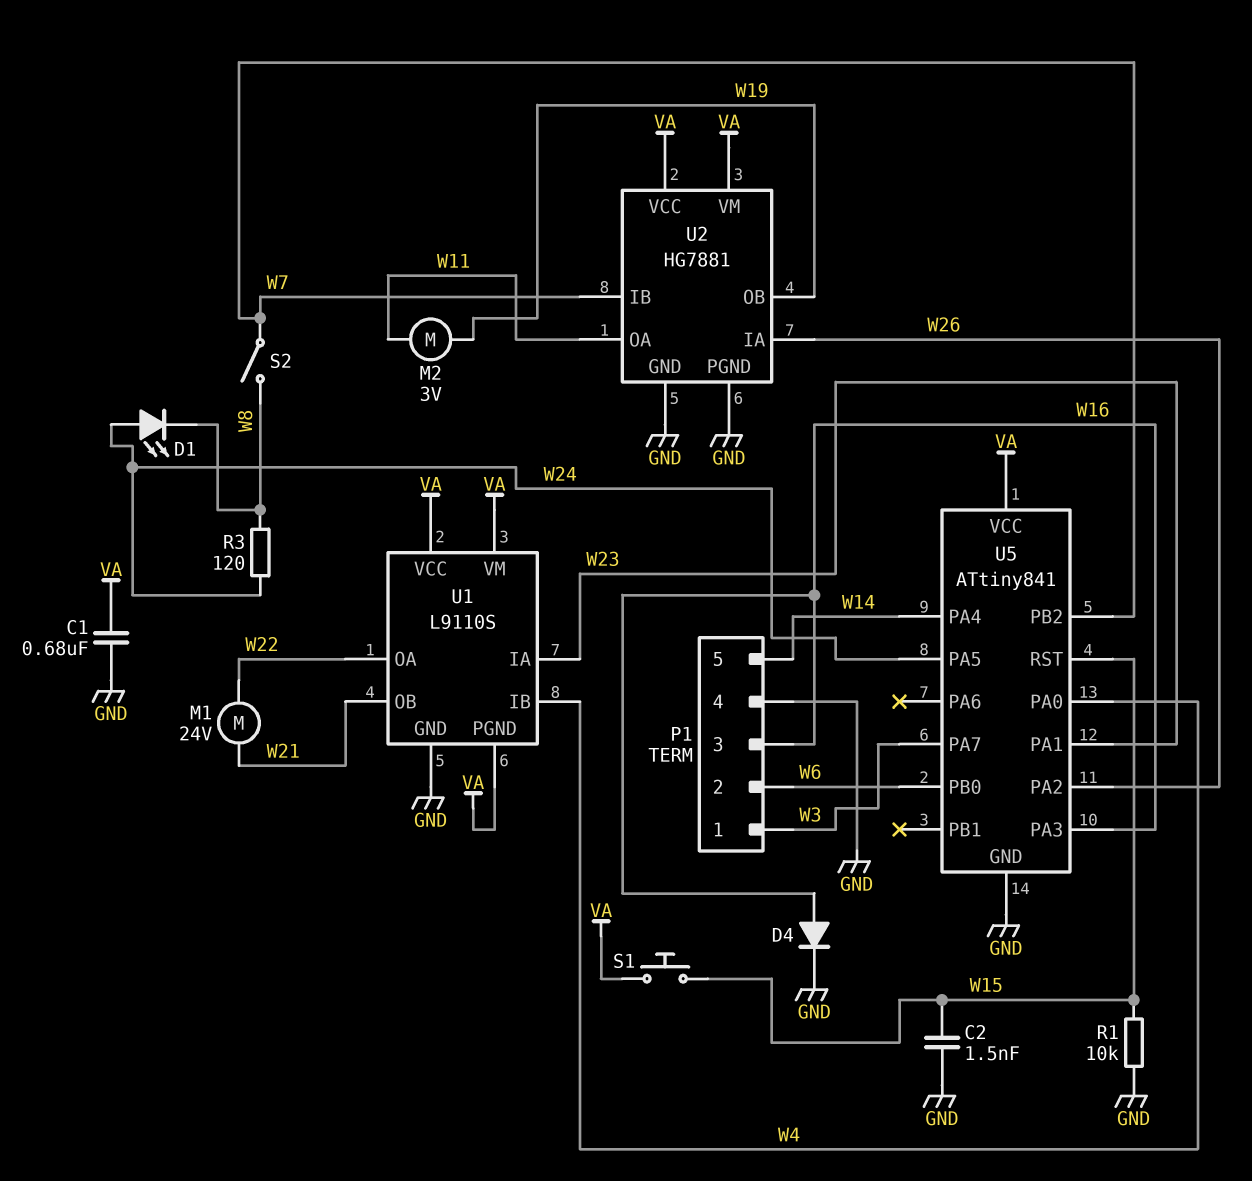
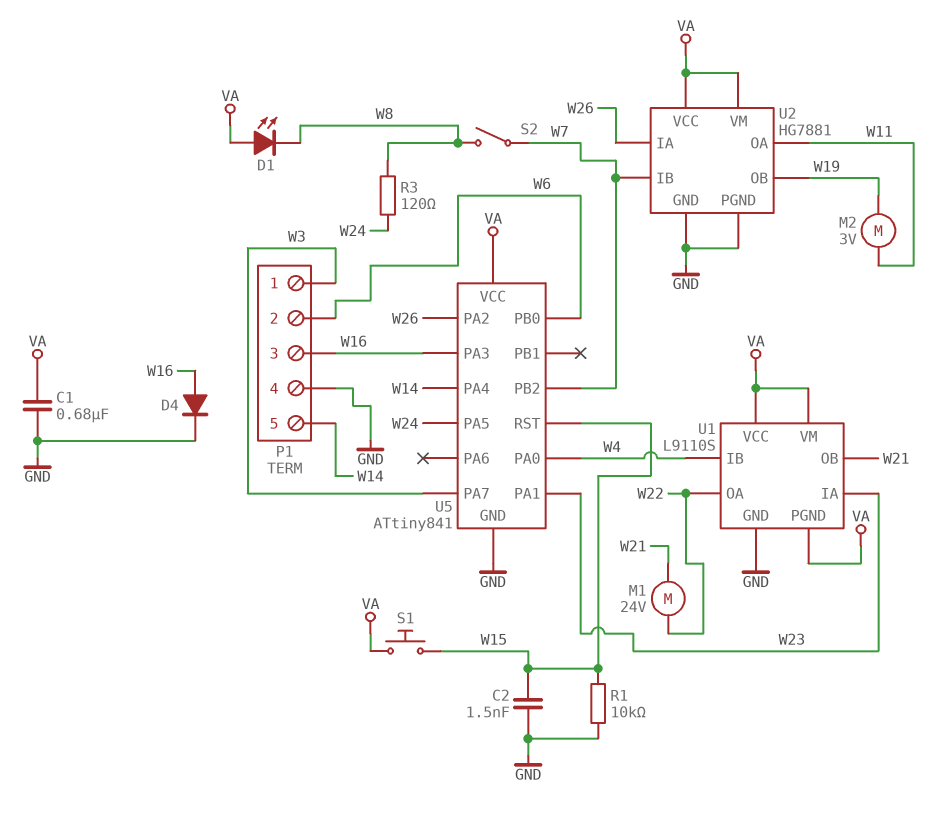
D1: LED (A W24, K W8) -> LED (A VA, K W8)

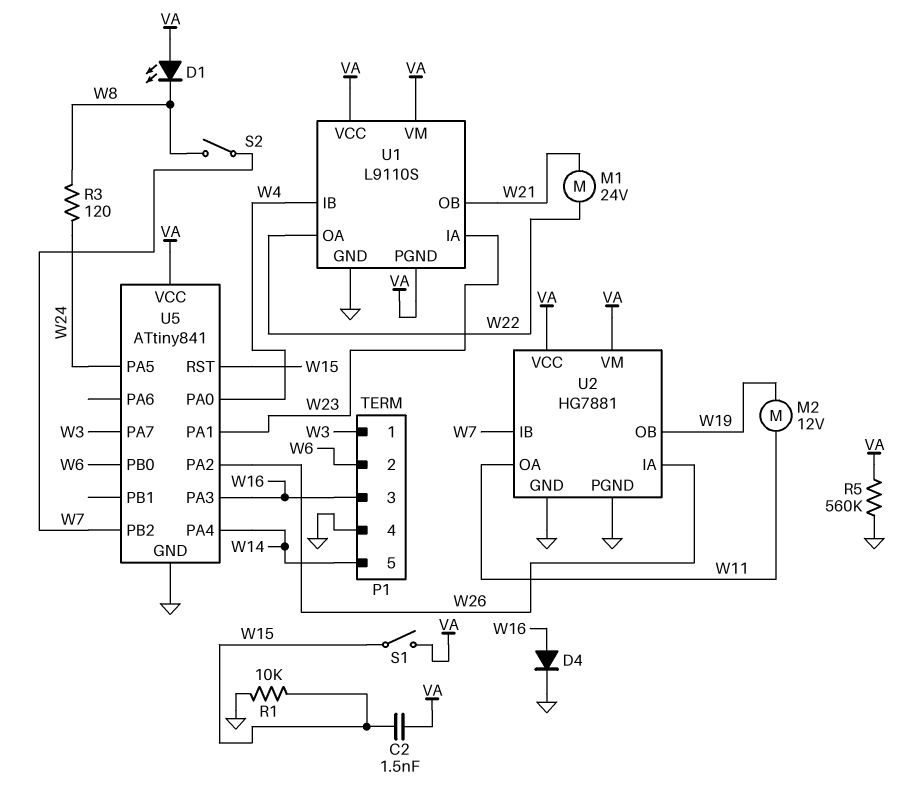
C1: 680nF (GND, VA) -> none
C2: 1.5nF (GND, W15) -> 1.5nF (VA, W15)
M2: motor 3V (W11, W19) -> motor 12V (W11, W19)
R5: none -> 560k (GND, VA)
S1: button (VA, W15) -> switch (VA, W15)

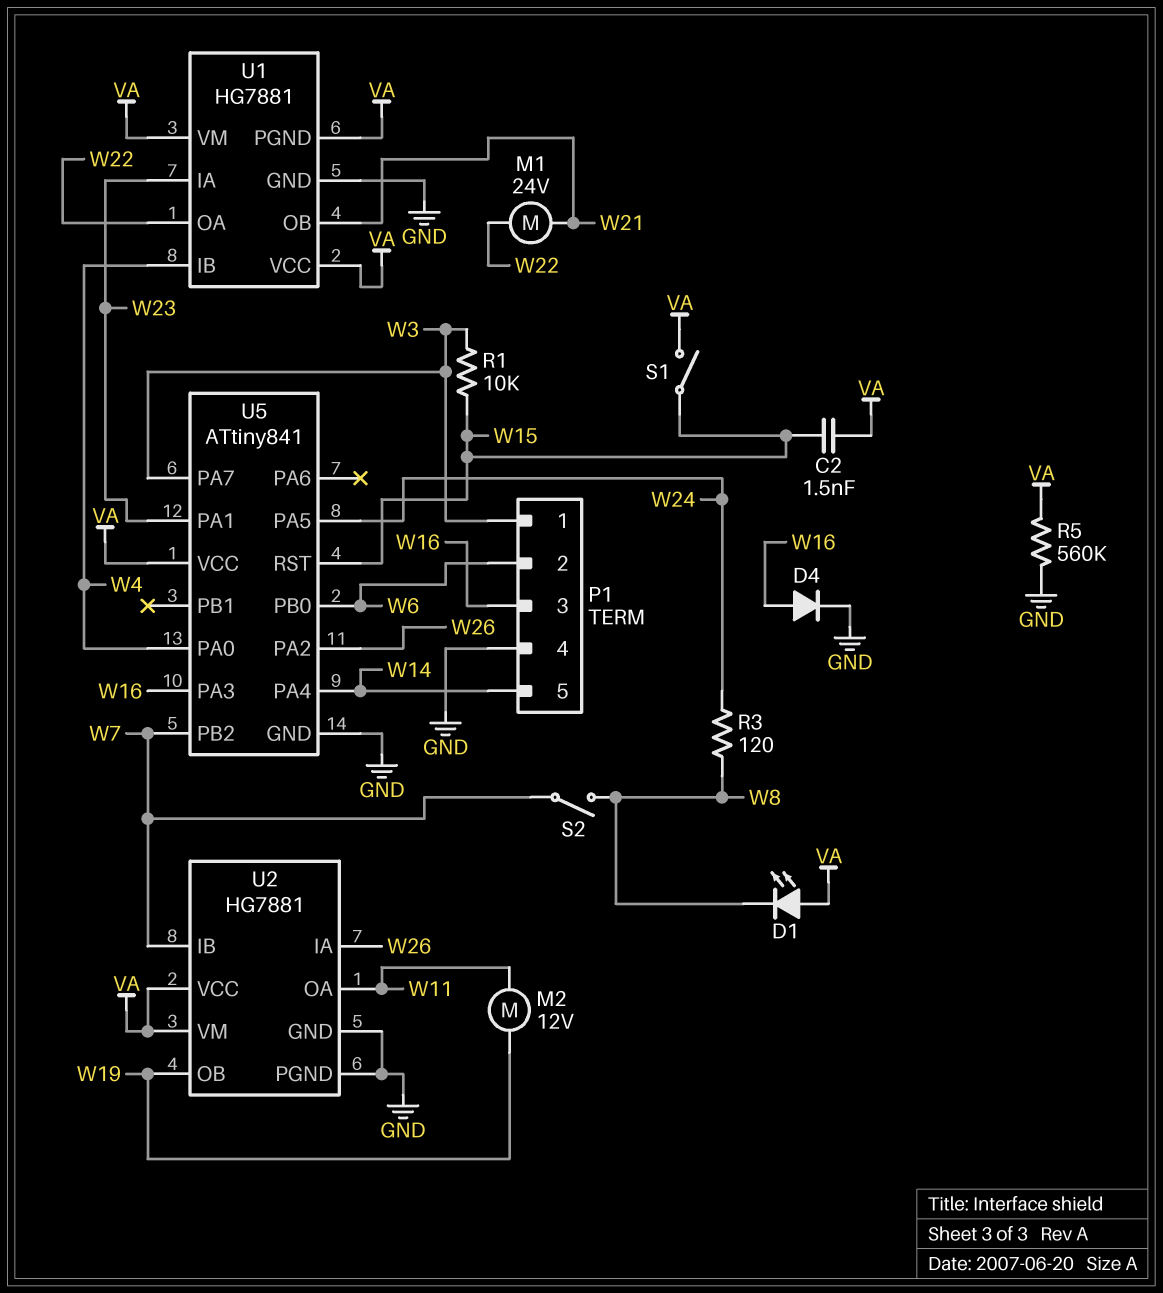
R1: 10k (GND, W15) -> 10k (W3, W15)
U1: L9110S -> HG7881

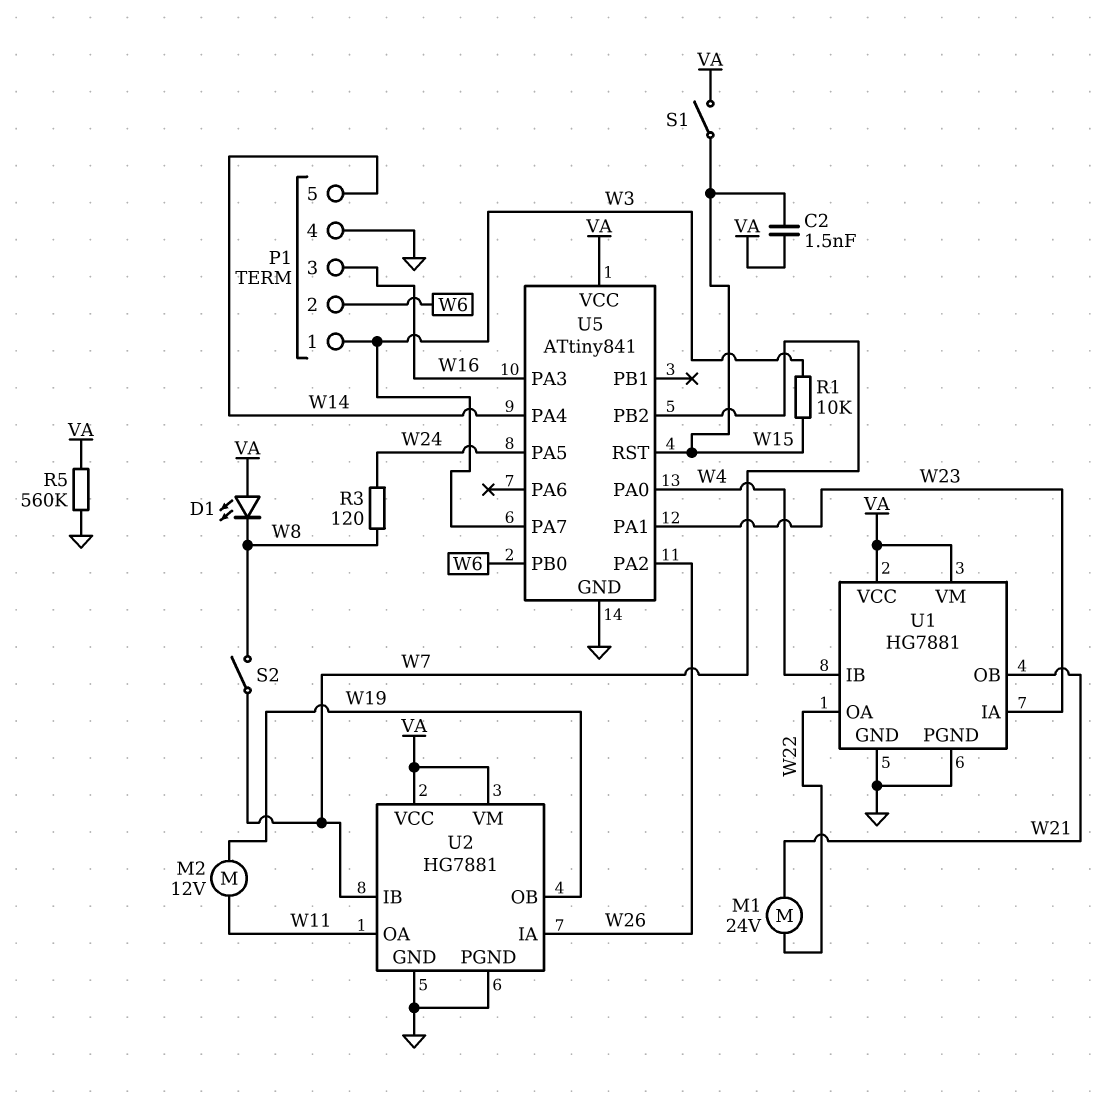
D4: diode (A W16, K GND) -> none
U1 pin PGND: VA -> GND

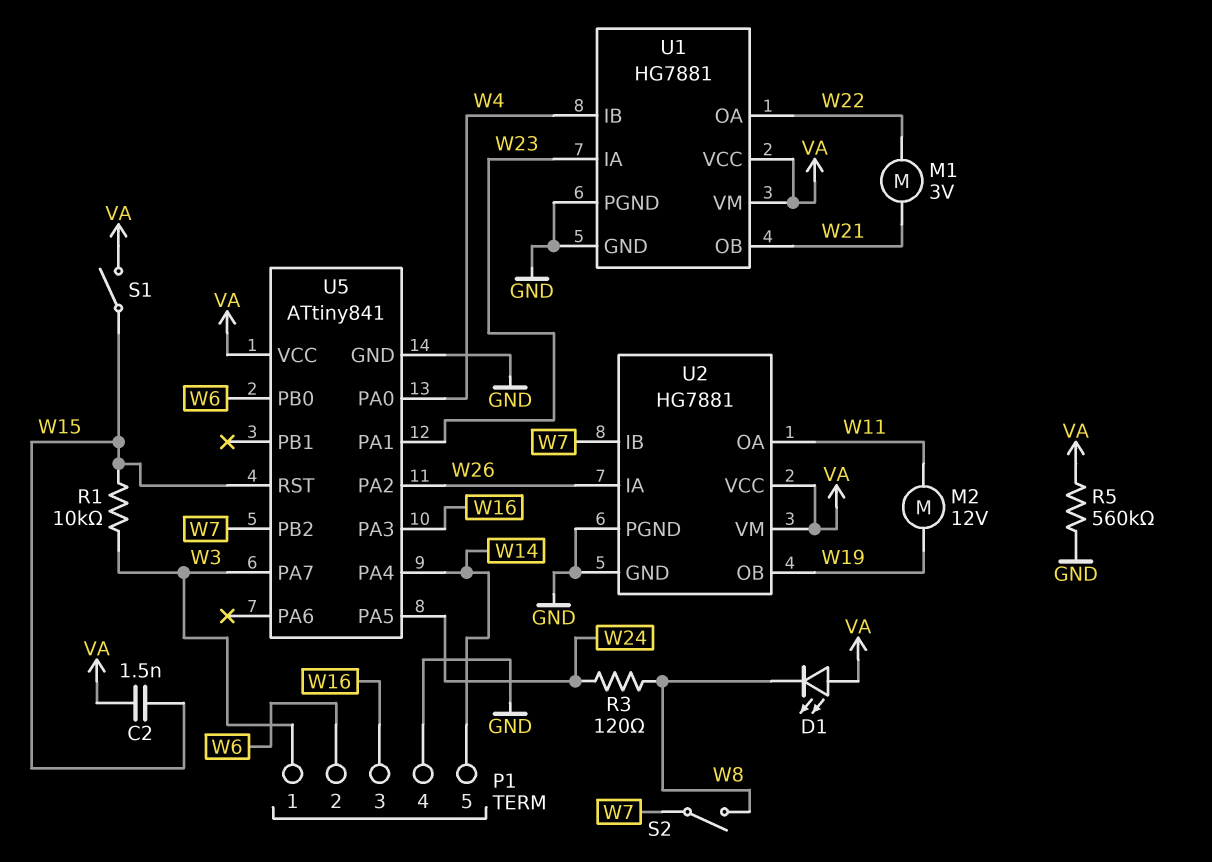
M1: motor 24V (W21, W22) -> motor 3V (W21, W22)

